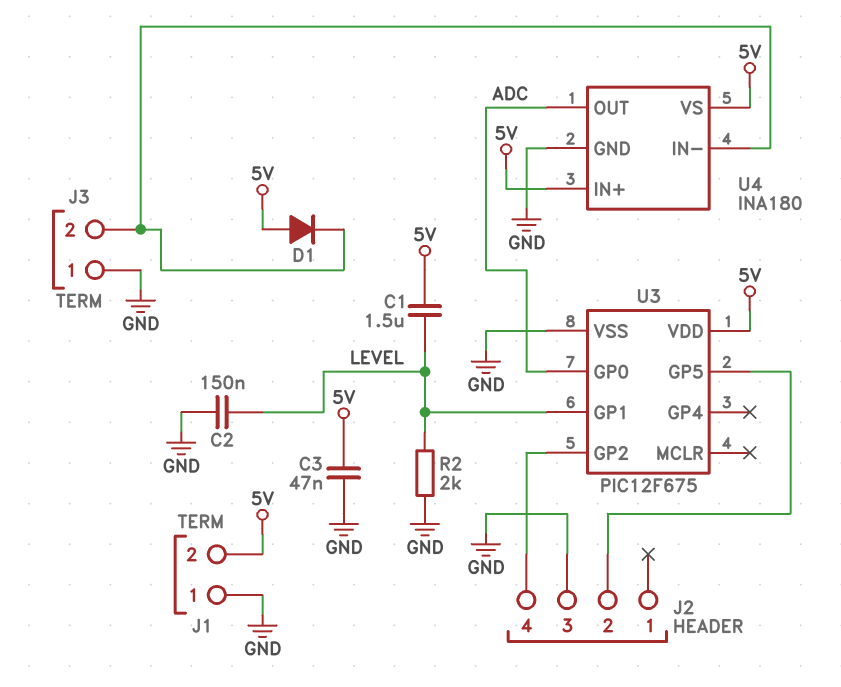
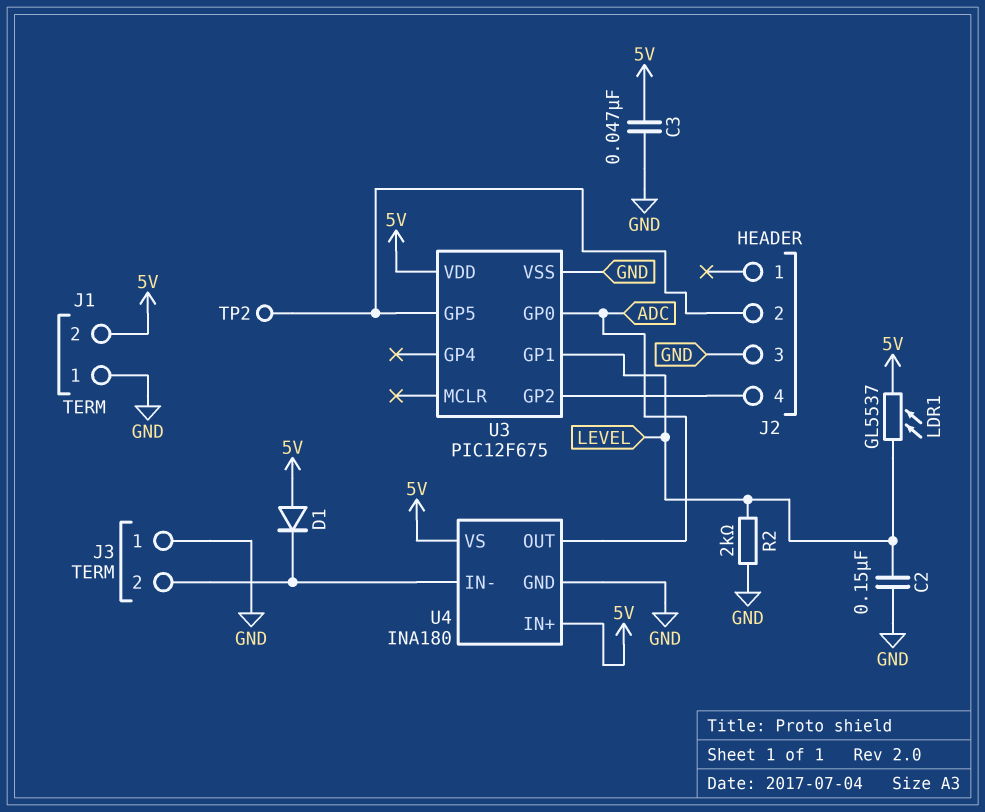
C1: 1.5uF (5V, LEVEL) -> none
LDR1: none -> GL5537 (5V, LEVEL)
TP2: none -> test point (J2/2)

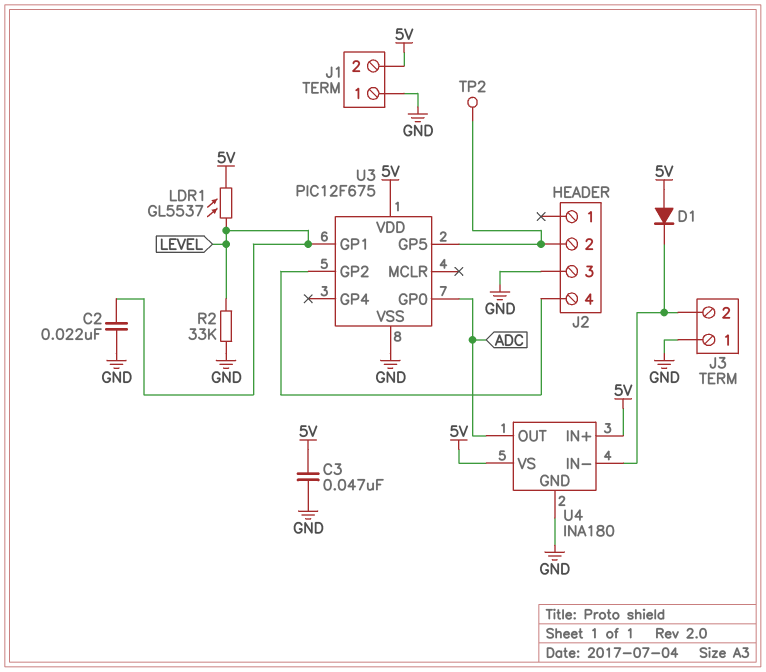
C2: 150nF (GND, LEVEL) -> 22nF (GND, LEVEL)
R2: 2k (GND, LEVEL) -> 33k (GND, LEVEL)

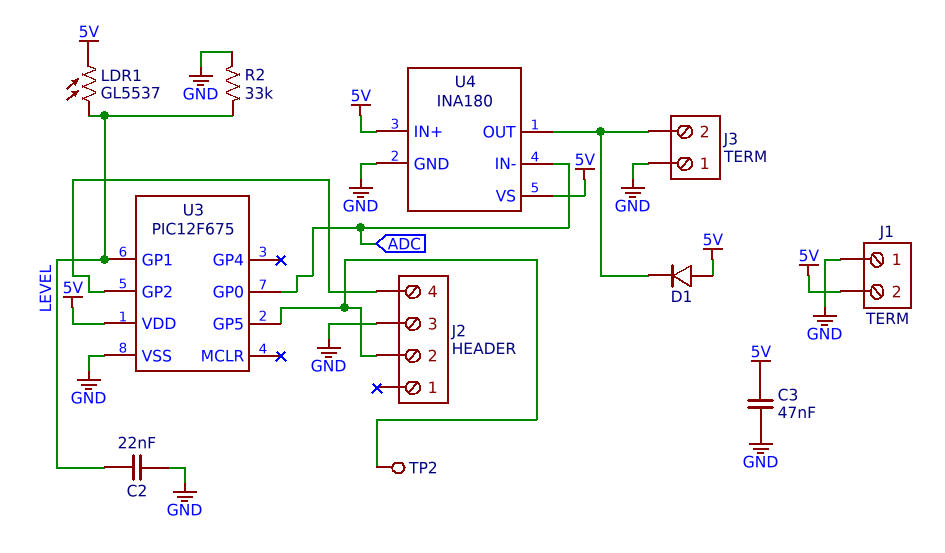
U4 pin IN-: J3/2 -> ADC
U4 pin OUT: ADC -> J3/2

